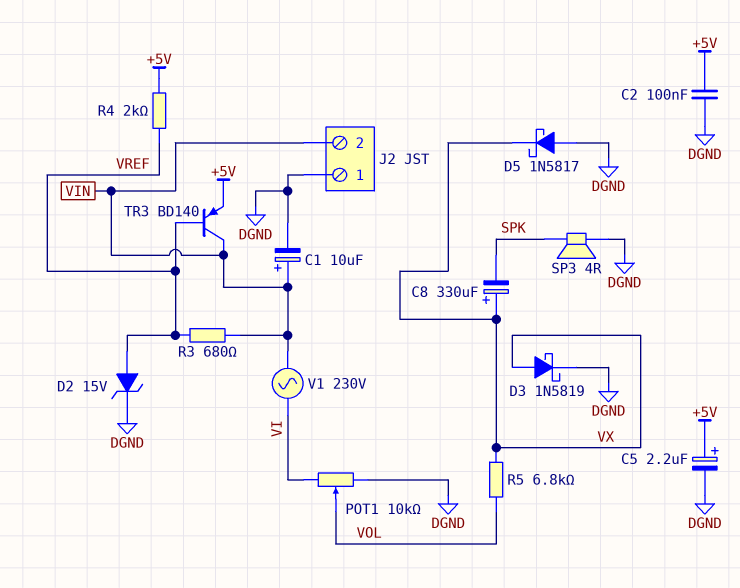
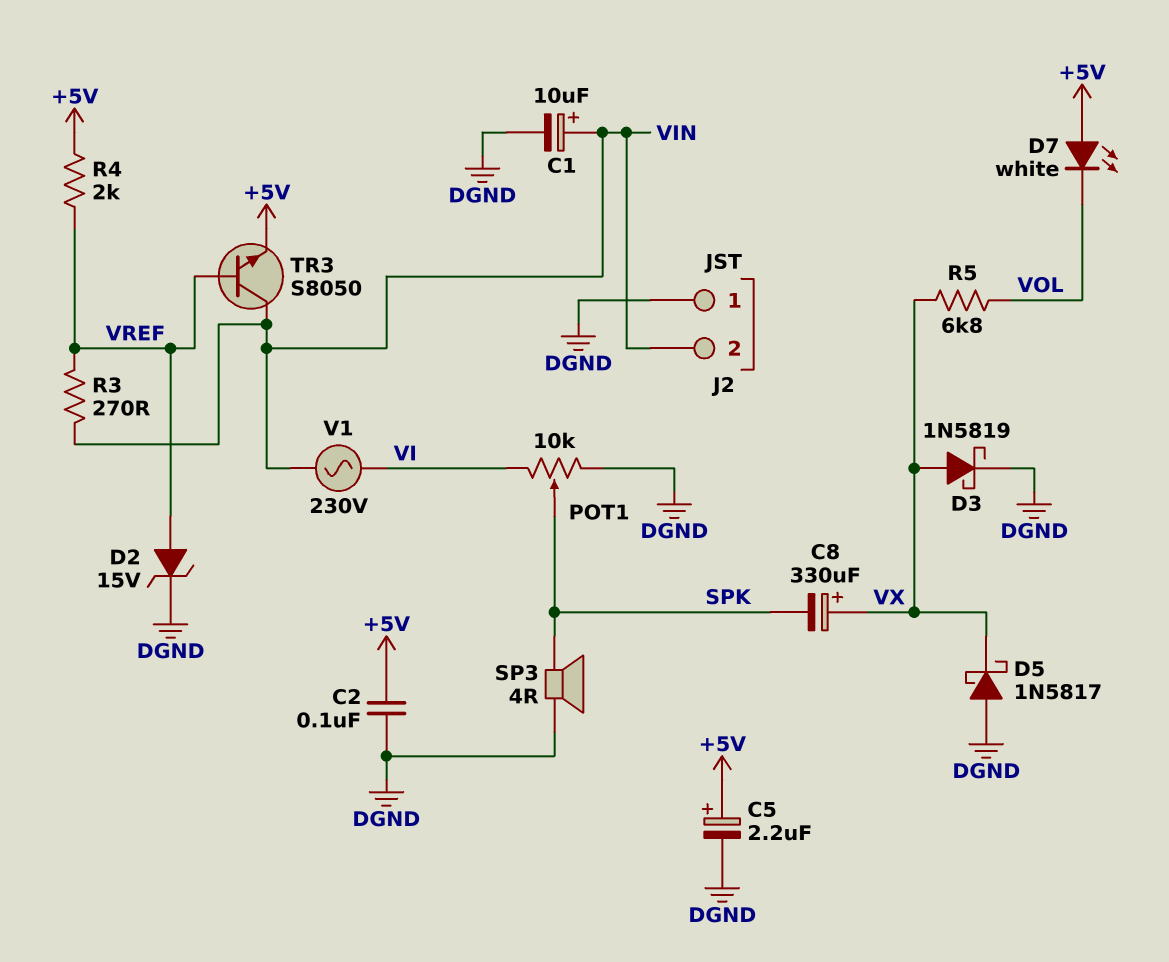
D7: none -> LED white (A +5V, K VOL)
POT1: 10k (DGND, VI, wiper VOL) -> 10k (DGND, VI, wiper SPK)
R3: 680 (VIN, VREF) -> 270 (VIN, VREF)
TR3: PNP BD140 (B VREF, C VIN, E +5V) -> NPN S8050 (B VREF, C VIN, E +5V)

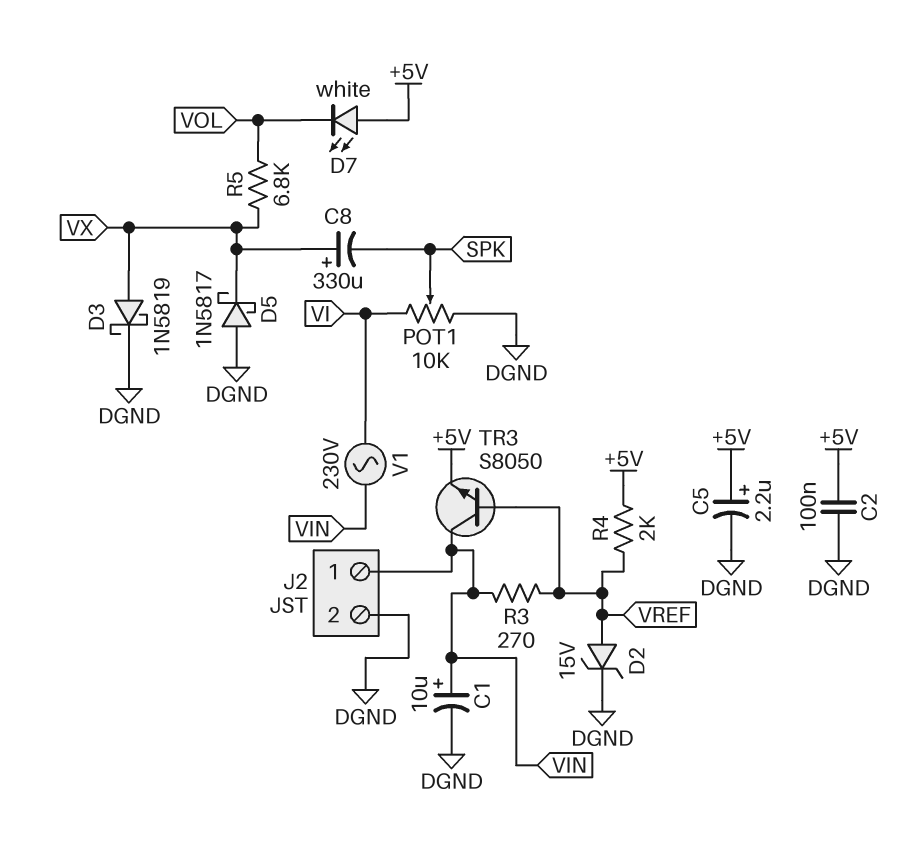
J2 pin 1: DGND -> VIN
J2 pin 2: VIN -> DGND
SP3: speaker 4R (DGND, SPK) -> none

